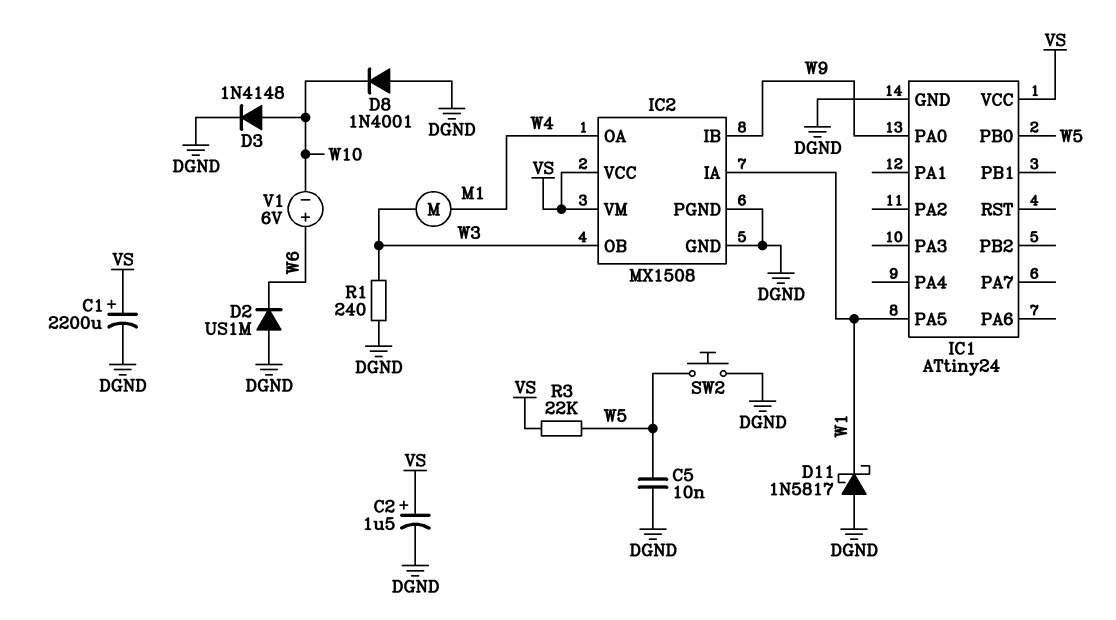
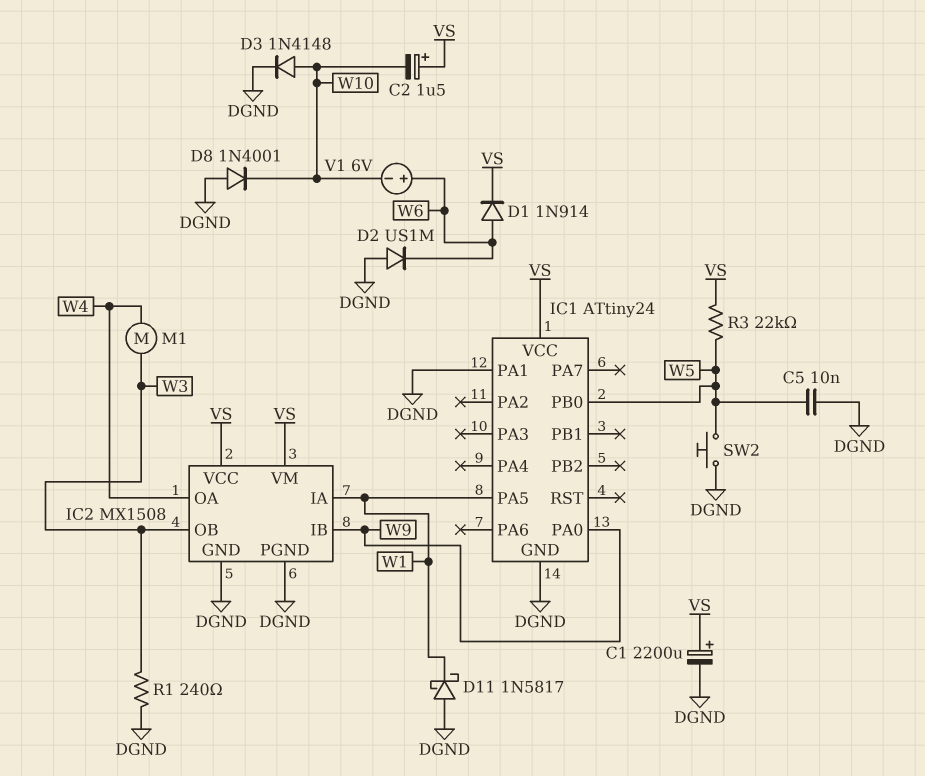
C2: 1.5uF (plus VS, minus DGND) -> 1.5uF (plus VS, minus W10)
D1: none -> diode 1N914 (A W6, K VS)
IC1 pin PA1: none -> DGND

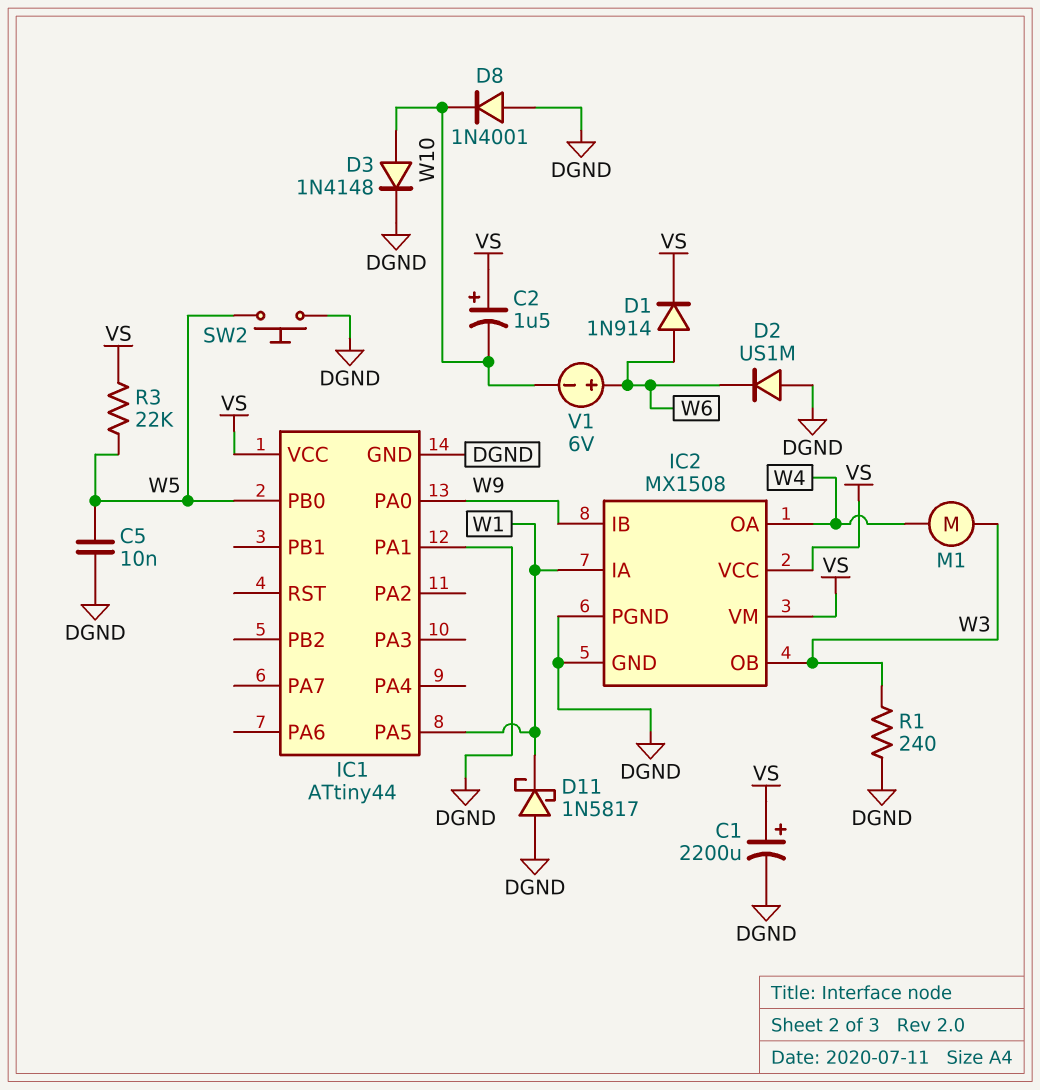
IC1: ATtiny24 -> ATtiny44

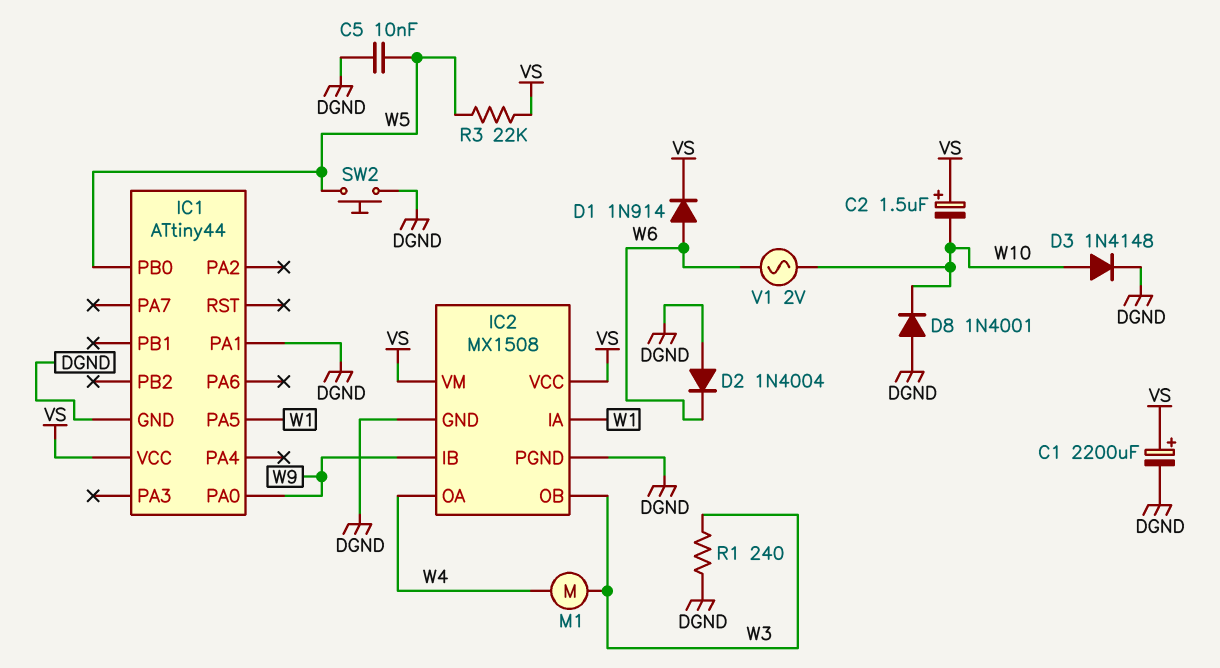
D2: diode US1M (A DGND, K W6) -> diode 1N4004 (A DGND, K W6)
D11: schottky 1N5817 (A DGND, K W1) -> none
V1: 6V (plus W6, minus W10) -> AC 2V (W6, W10)

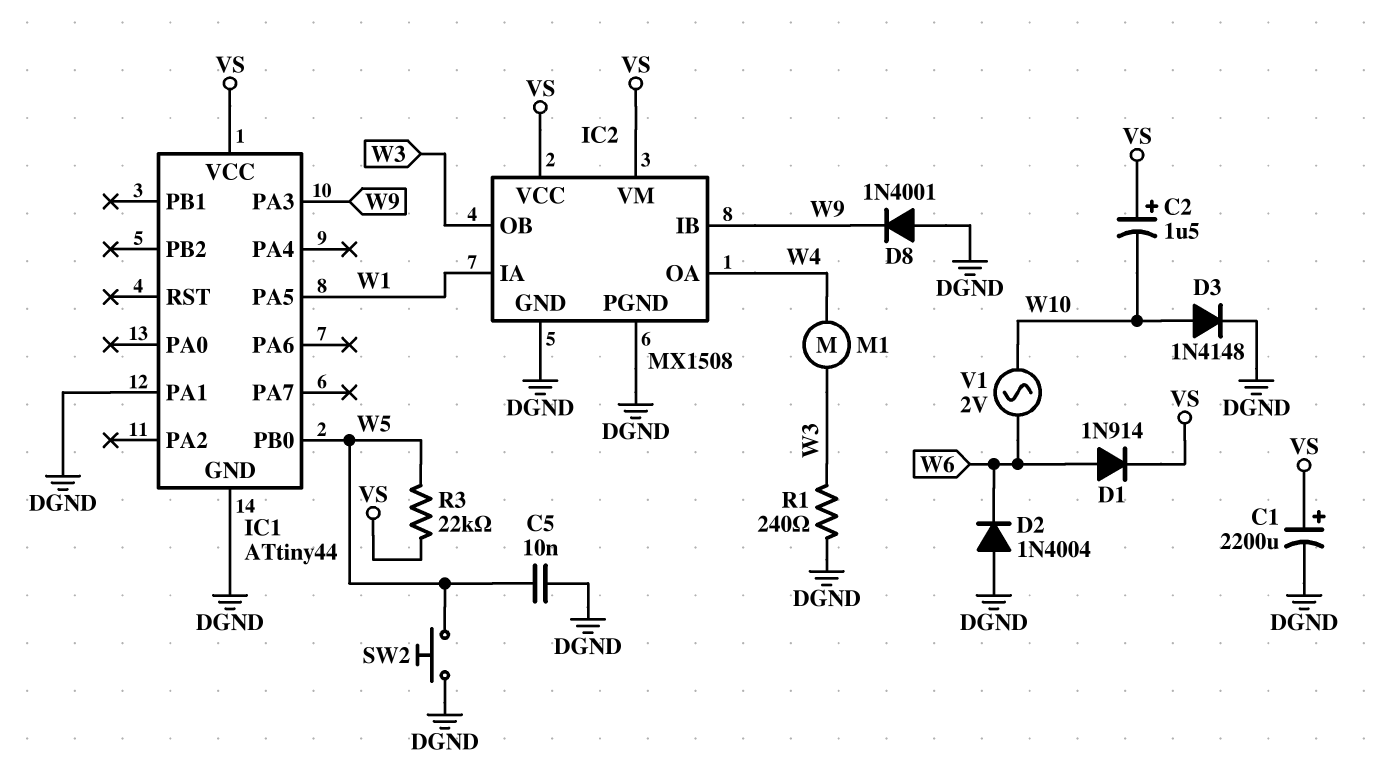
D8: diode 1N4001 (A DGND, K W10) -> diode 1N4001 (A DGND, K W9)
IC1 pin PA0: W9 -> none
IC1 pin PA3: none -> W9

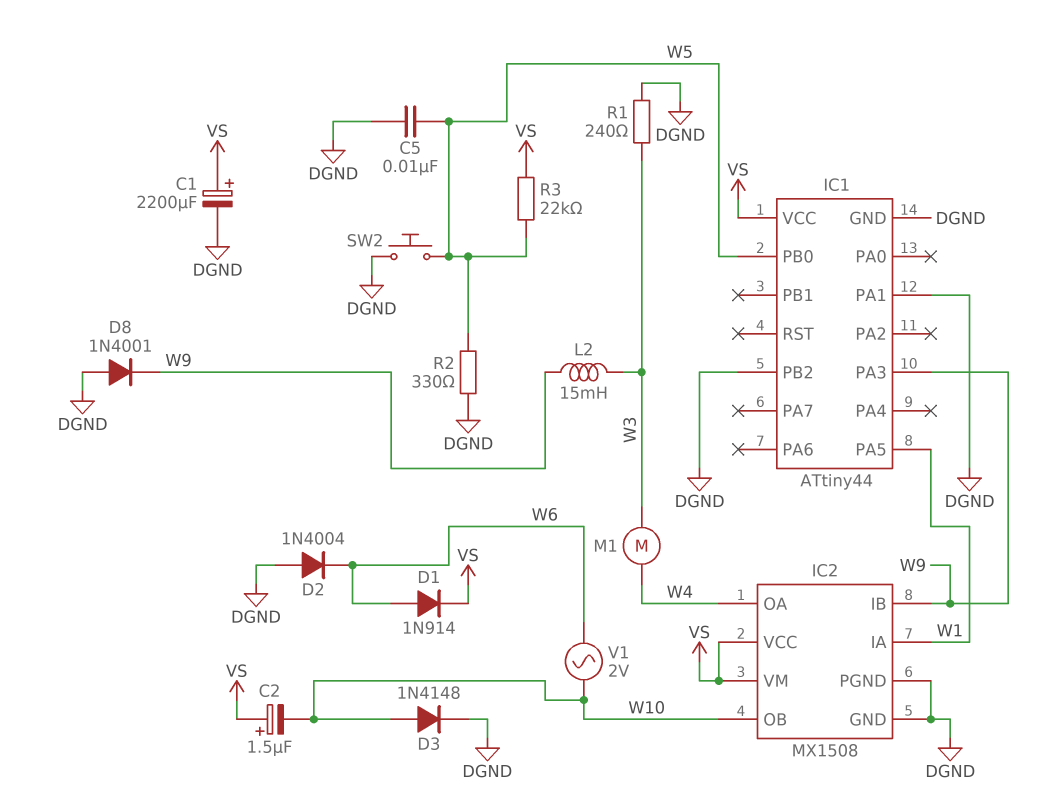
IC1 pin PB2: none -> DGND
IC2 pin OB: W3 -> W10
L2: none -> 15mH (W3, W9)
R2: none -> 330 (DGND, W5)

